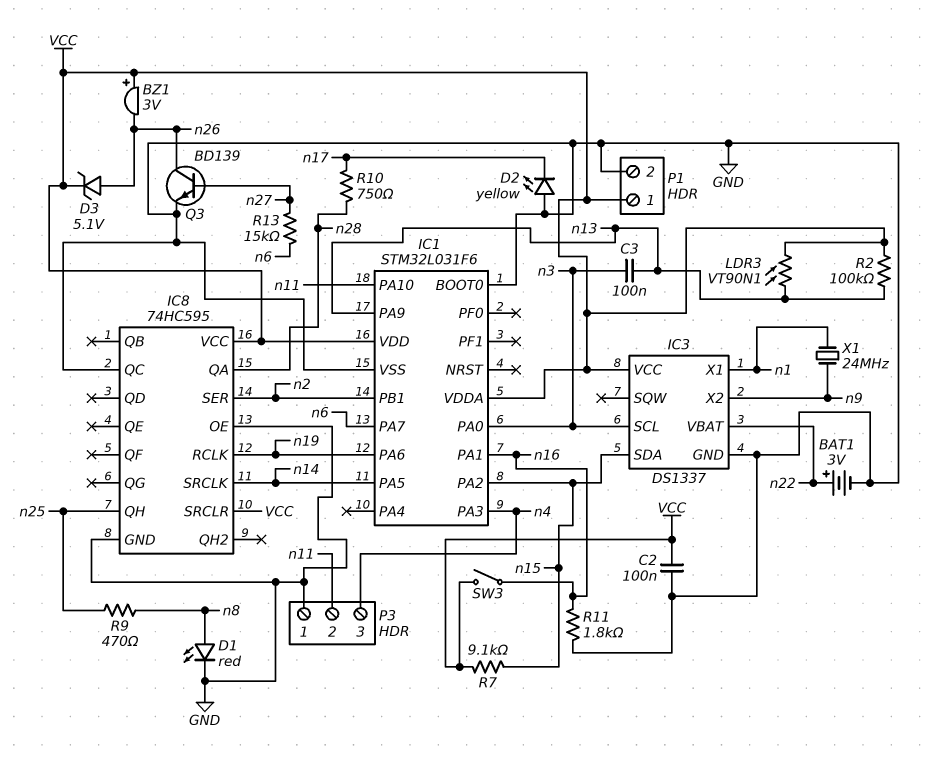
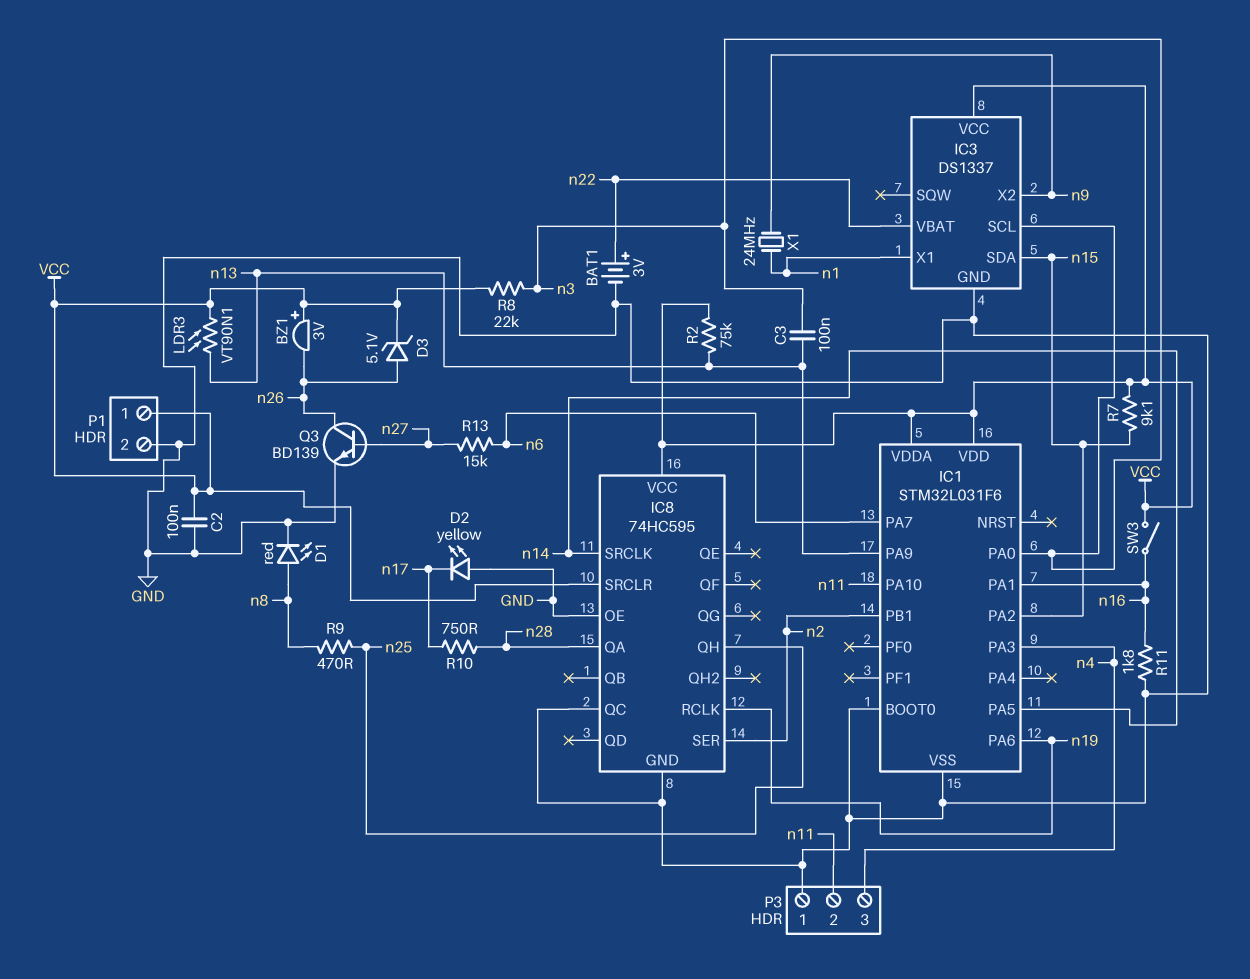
R2: 100k (VCC, n13) -> 75k (VCC, n13)
R8: none -> 22k (VCC, n3)

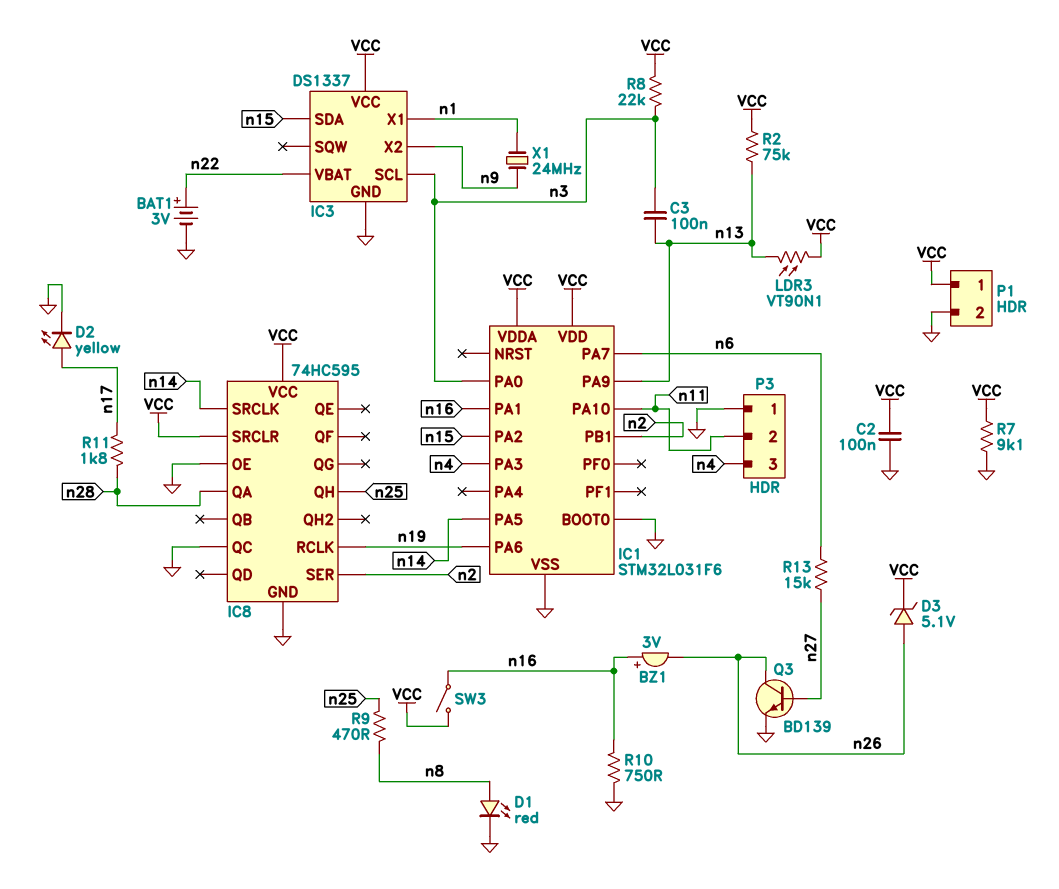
BZ1: buzzer 3V (plus VCC, minus n26) -> buzzer 3V (plus n16, minus n26)
D2: LED yellow (A GND, K n17) -> LED yellow (A n17, K GND)
R7: 9.1k (VCC, n15) -> 9.1k (GND, VCC)
R10: 750 (n17, n28) -> 750 (GND, n16)
R11: 1.8k (GND, n16) -> 1.8k (n17, n28)

